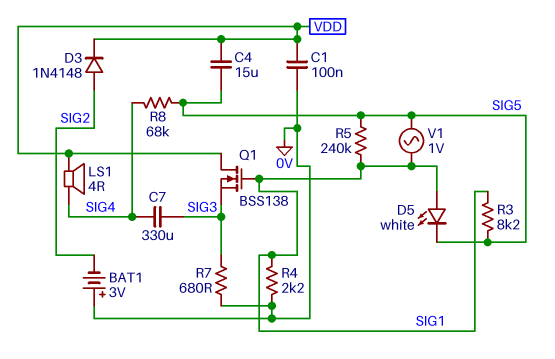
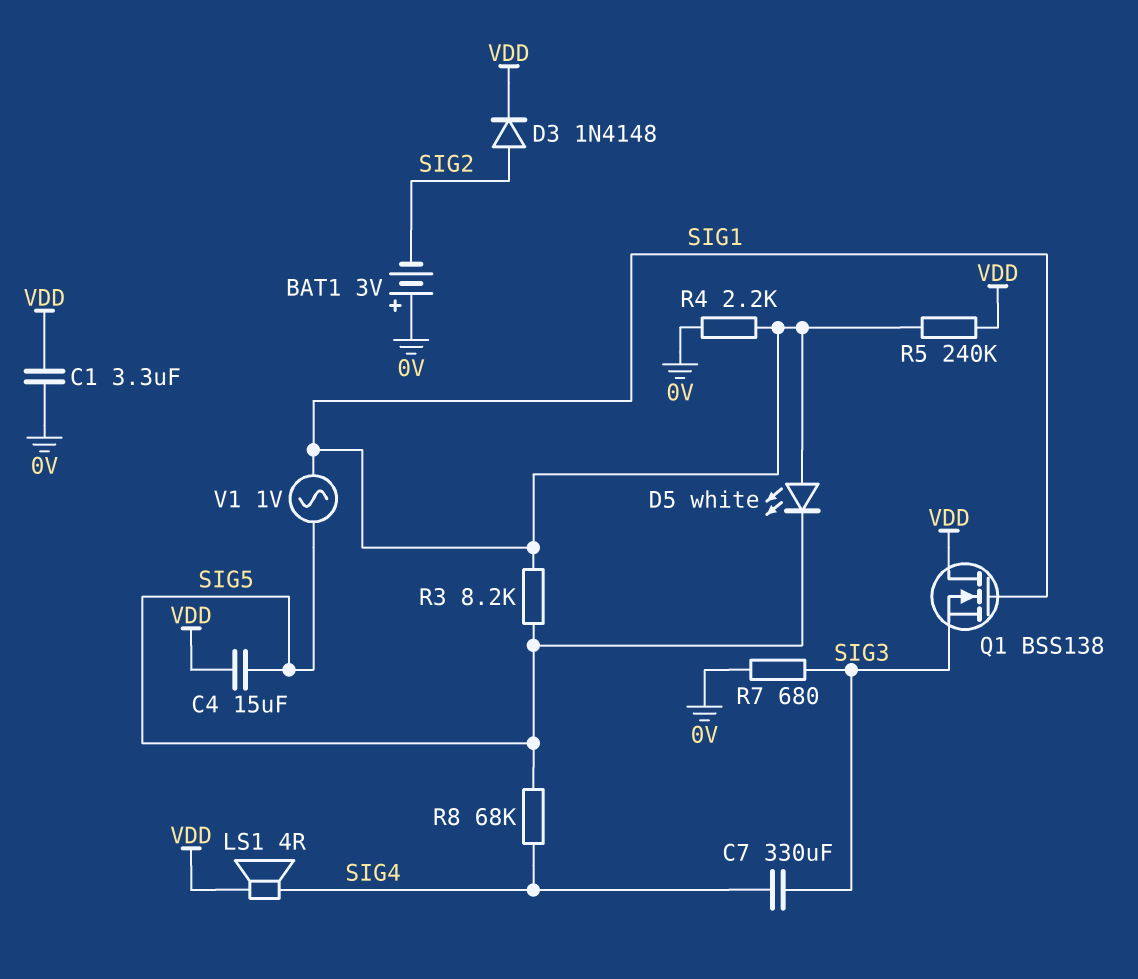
C1: 100nF (0V, VDD) -> 3.3uF (0V, VDD)
R5: 240k (SIG1, SIG5) -> 240k (SIG1, VDD)

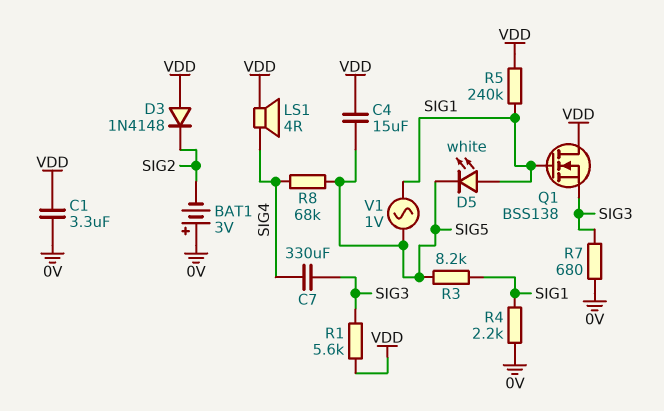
D3: diode 1N4148 (A SIG2, K VDD) -> diode 1N4148 (A VDD, K SIG2)
R1: none -> 5.6k (SIG3, VDD)

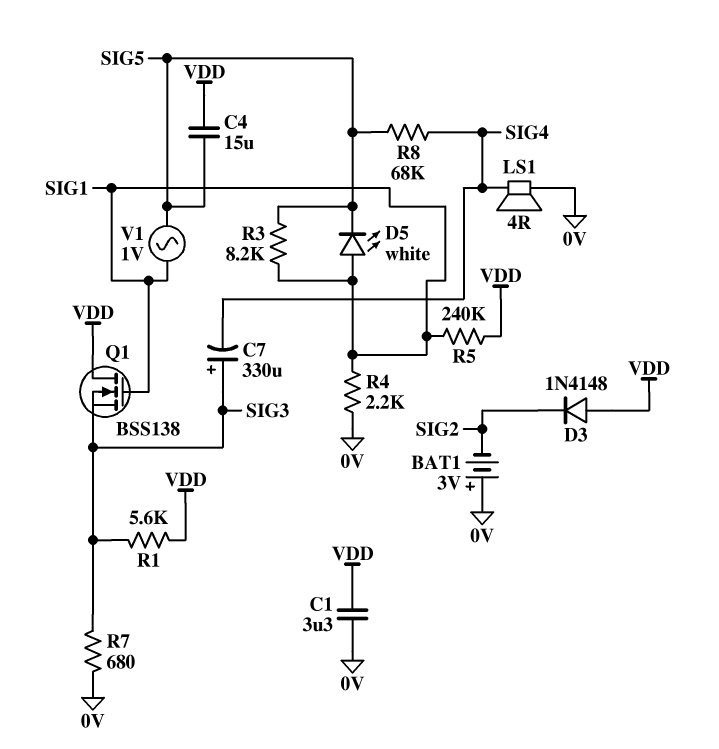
C7: 330uF (SIG3, SIG4) -> 330uF (plus SIG3, minus SIG4)
LS1: speaker 4R (SIG4, VDD) -> speaker 4R (0V, SIG4)

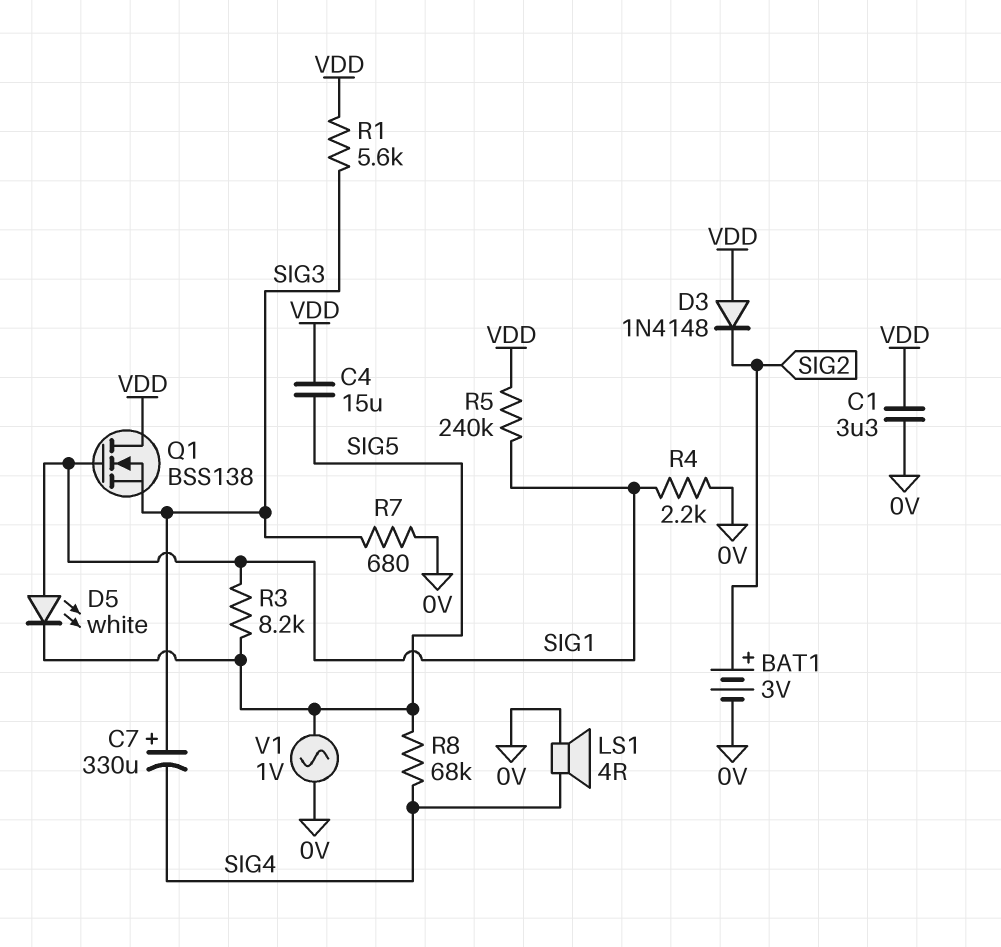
BAT1: 3V (plus 0V, minus SIG2) -> 3V (plus SIG2, minus 0V)
V1: AC 1V (SIG1, SIG5) -> AC 1V (0V, SIG5)

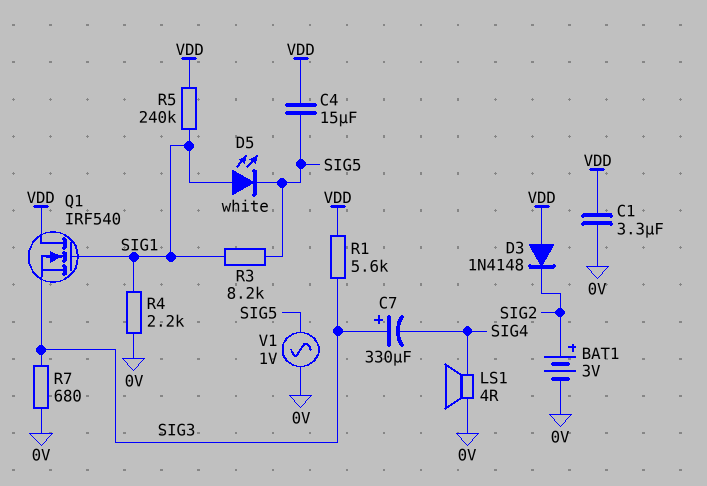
Q1: NMOS BSS138 (G SIG1, D VDD, S SIG3) -> NMOS IRF540 (G SIG1, D VDD, S SIG3)
R8: 68k (SIG4, SIG5) -> none

